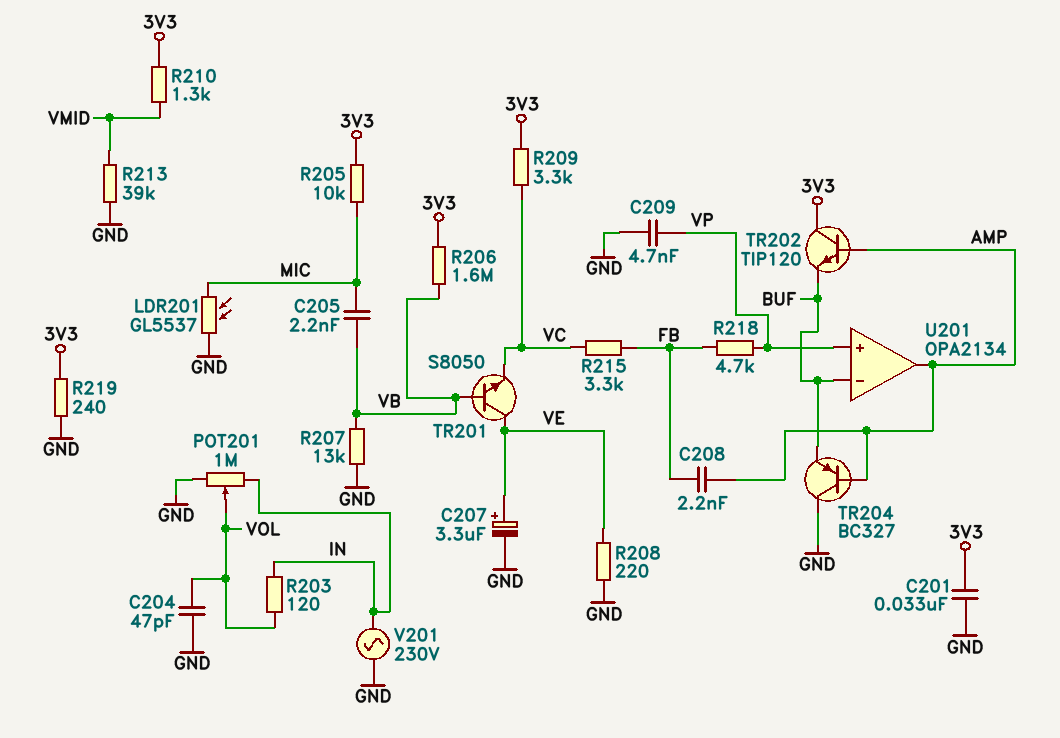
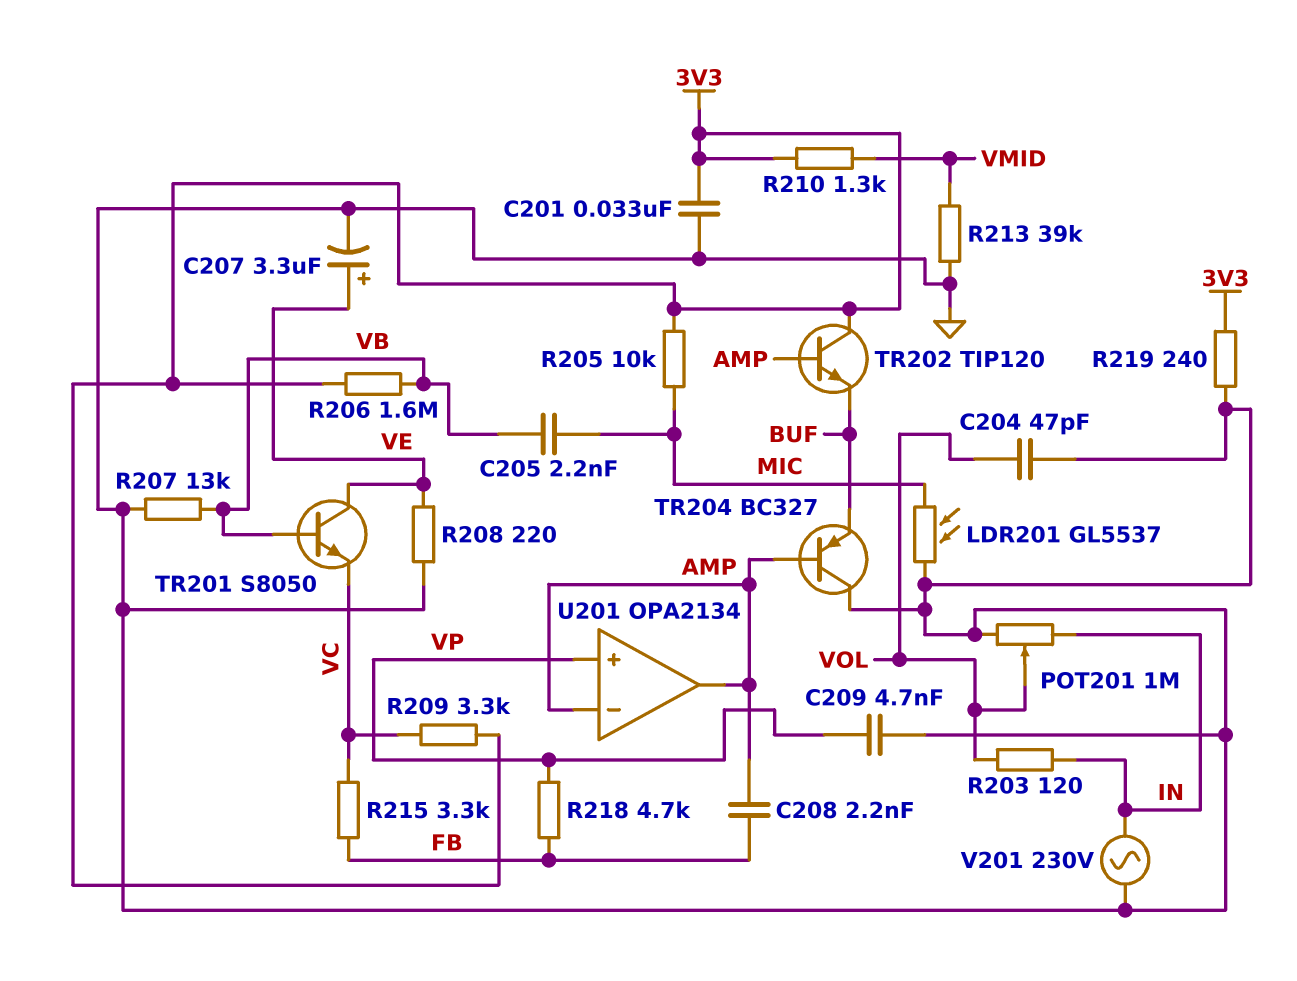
U201 pin in-: BUF -> AMP

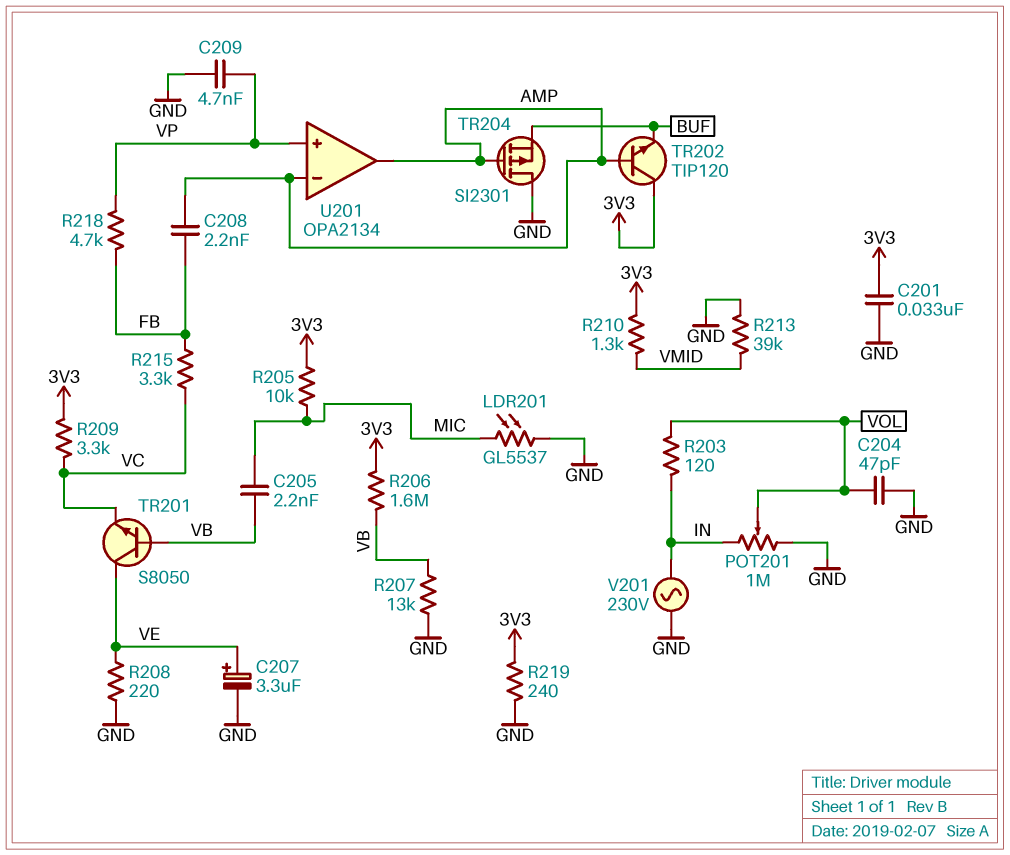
TR204: PNP BC327 (B AMP, C GND, E BUF) -> PMOS SI2301 (G AMP, D GND, S BUF)

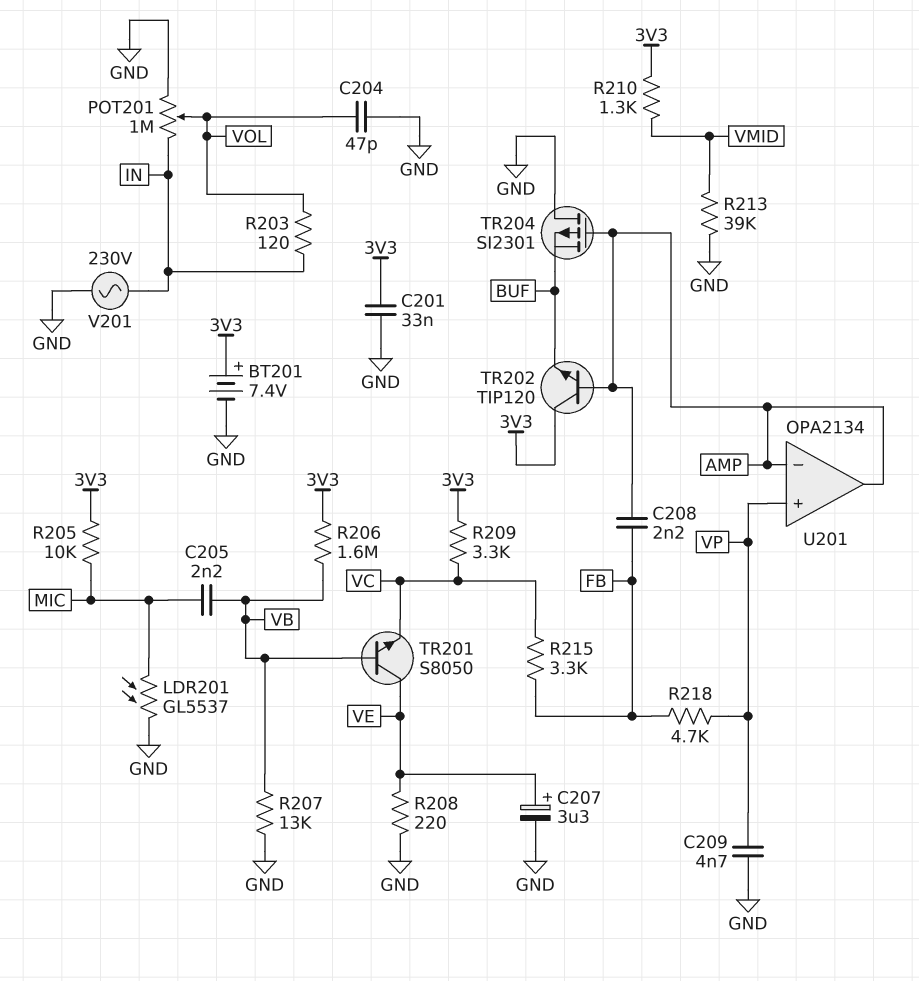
BT201: none -> 7.4V (plus 3V3, minus GND)
R219: 240 (3V3, GND) -> none

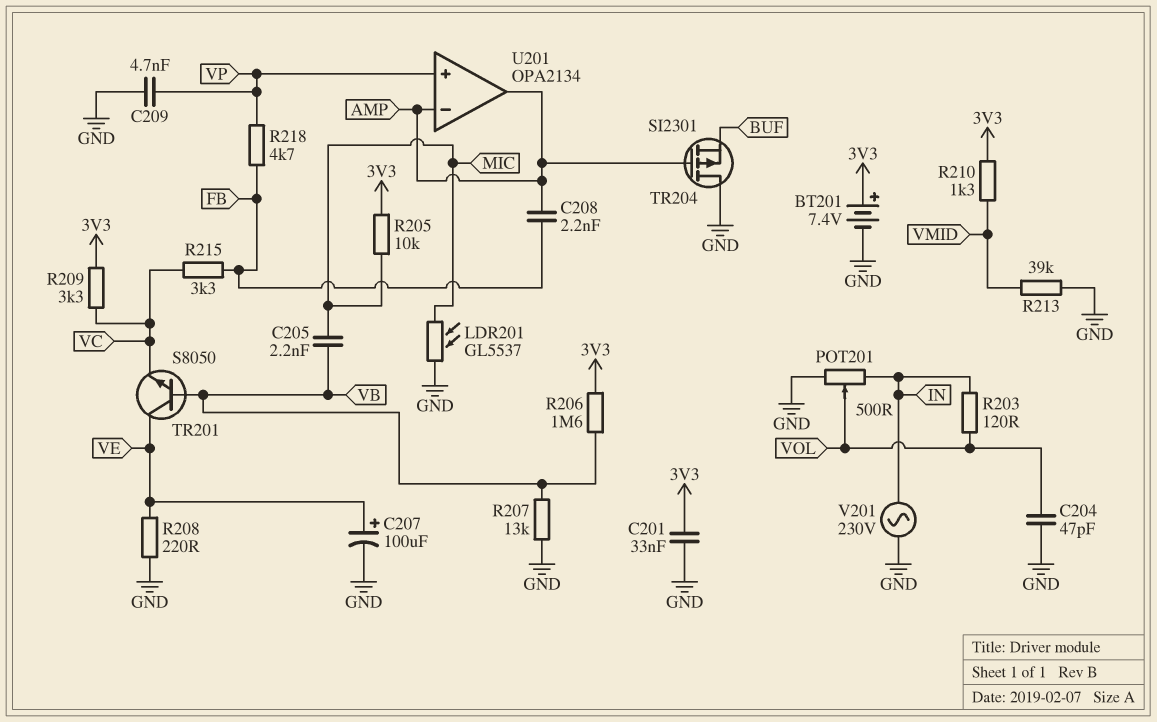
C207: 3.3uF (plus VE, minus GND) -> 100uF (plus VE, minus GND)
POT201: 1M (GND, IN, wiper VOL) -> 500 (GND, IN, wiper VOL)
TR202: NPN TIP120 (B AMP, C 3V3, E BUF) -> none

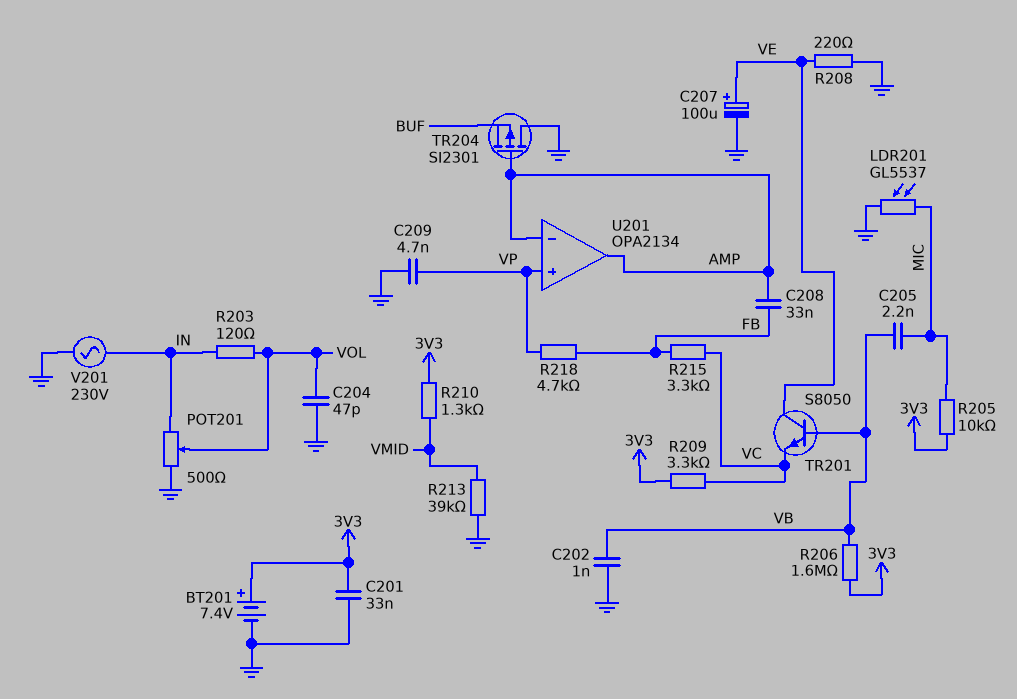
C202: none -> 1nF (GND, VB)
C208: 2.2nF (AMP, FB) -> 33nF (AMP, FB)
R207: 13k (GND, VB) -> none

